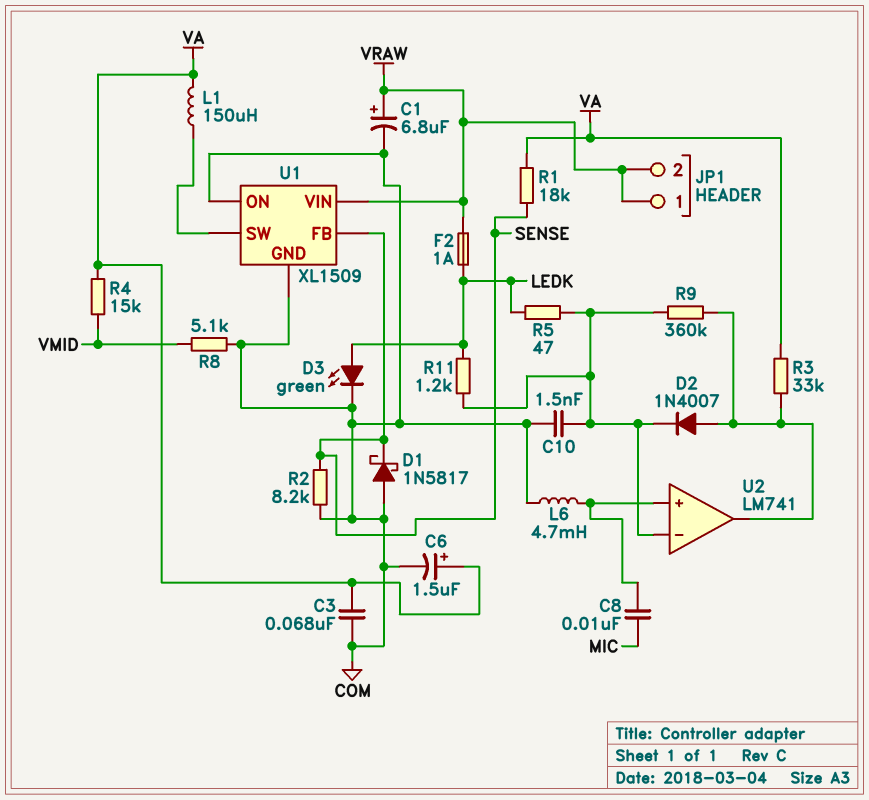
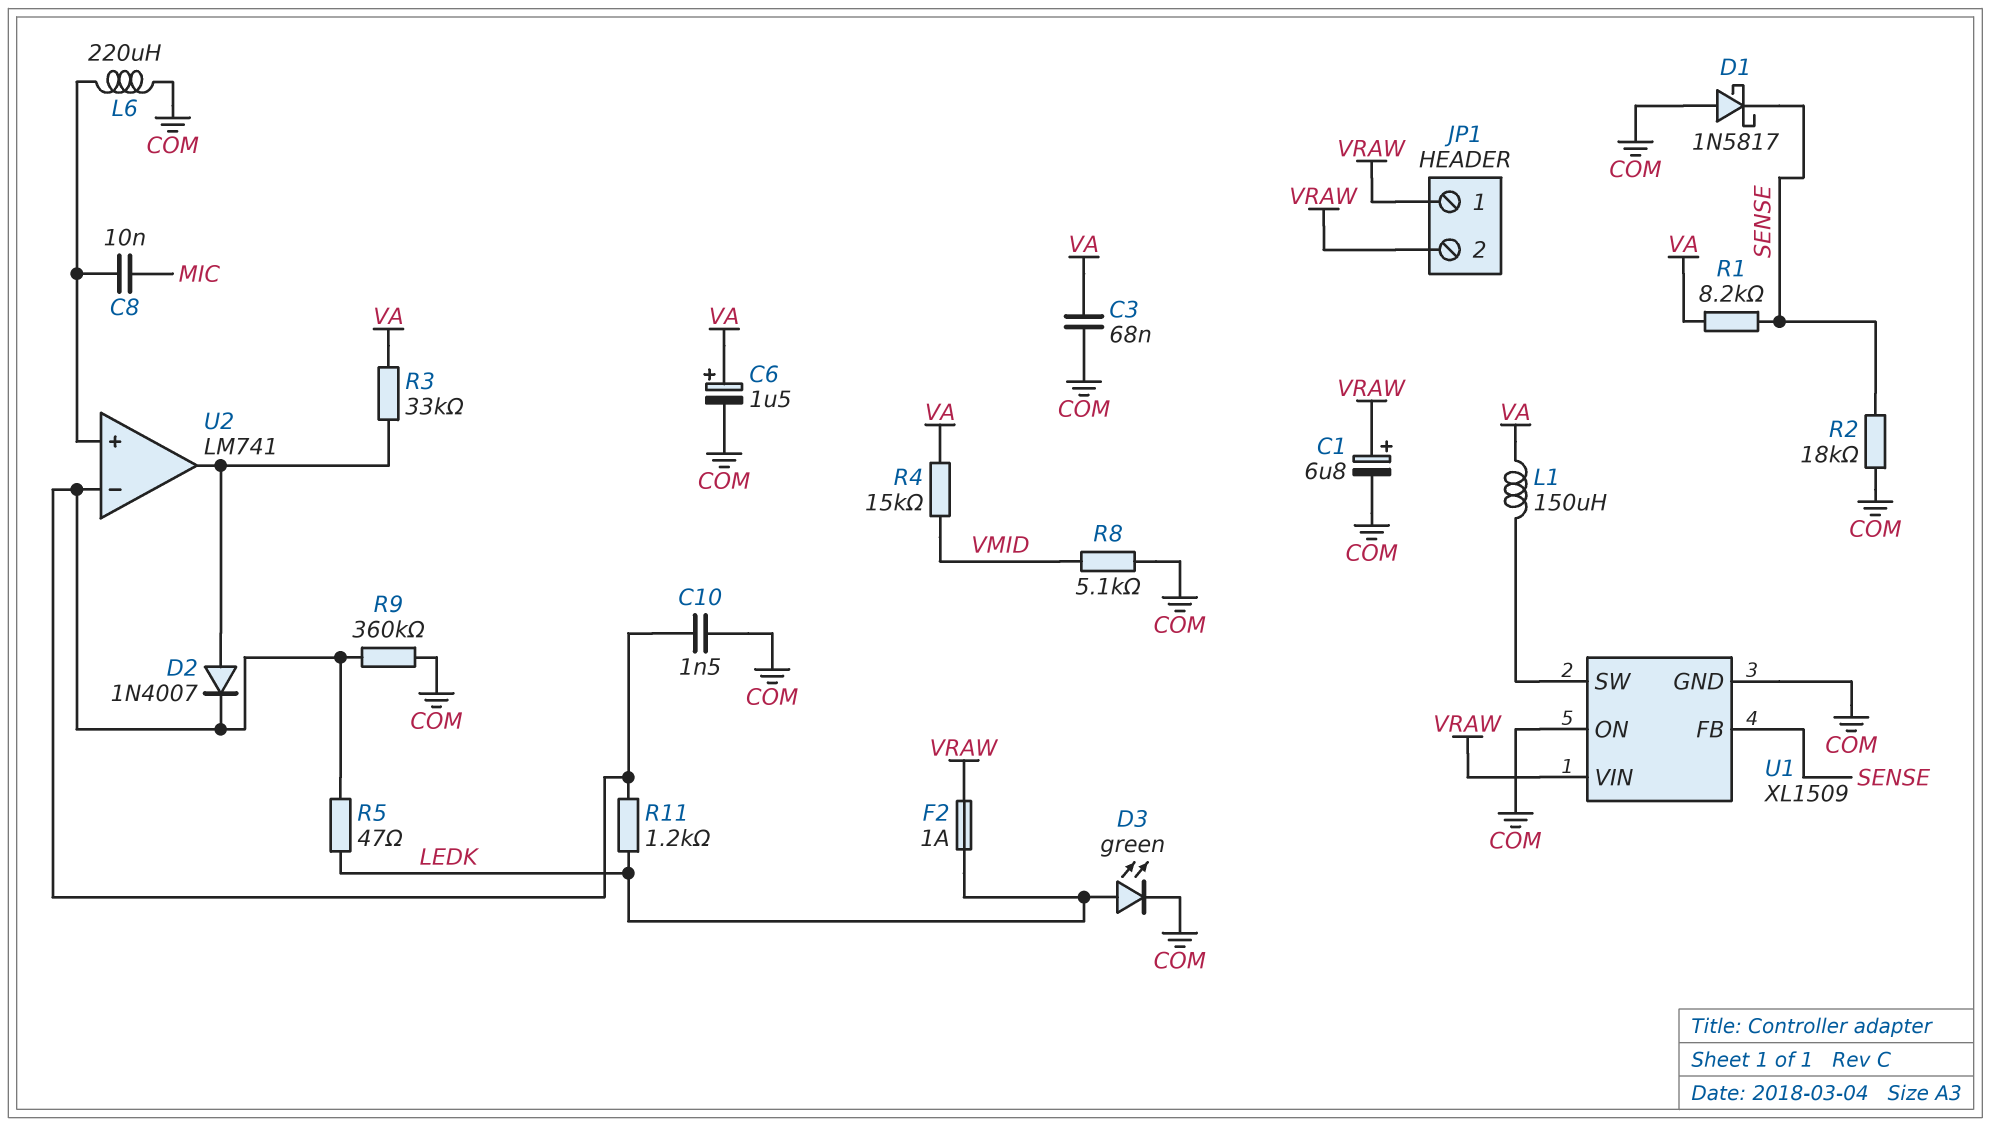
L6: 4.7mH (COM, U2/in+) -> 220uH (COM, U2/in+)
R1: 18k (SENSE, VA) -> 8.2k (SENSE, VA)
R2: 8.2k (COM, SENSE) -> 18k (COM, SENSE)
R9: 360k (U2/in-, U2/out) -> 360k (COM, U2/in-)

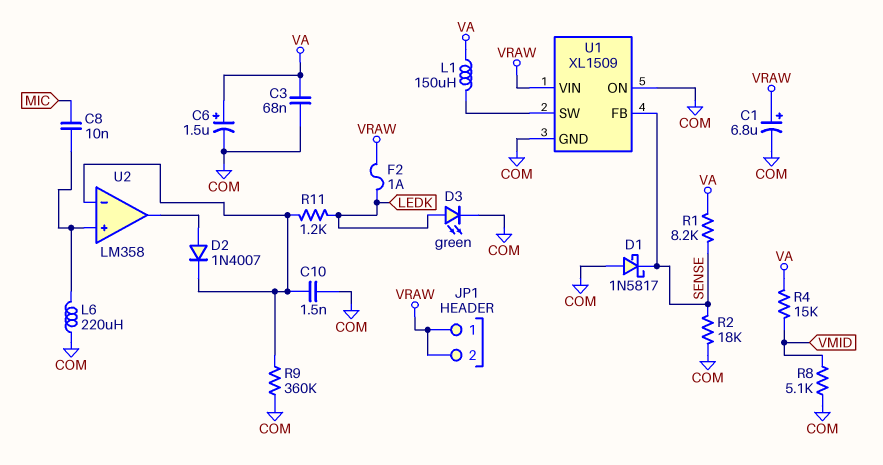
R3: 33k (U2/out, VA) -> none
R5: 47 (LEDK, U2/in-) -> none
U2: LM741 -> LM358

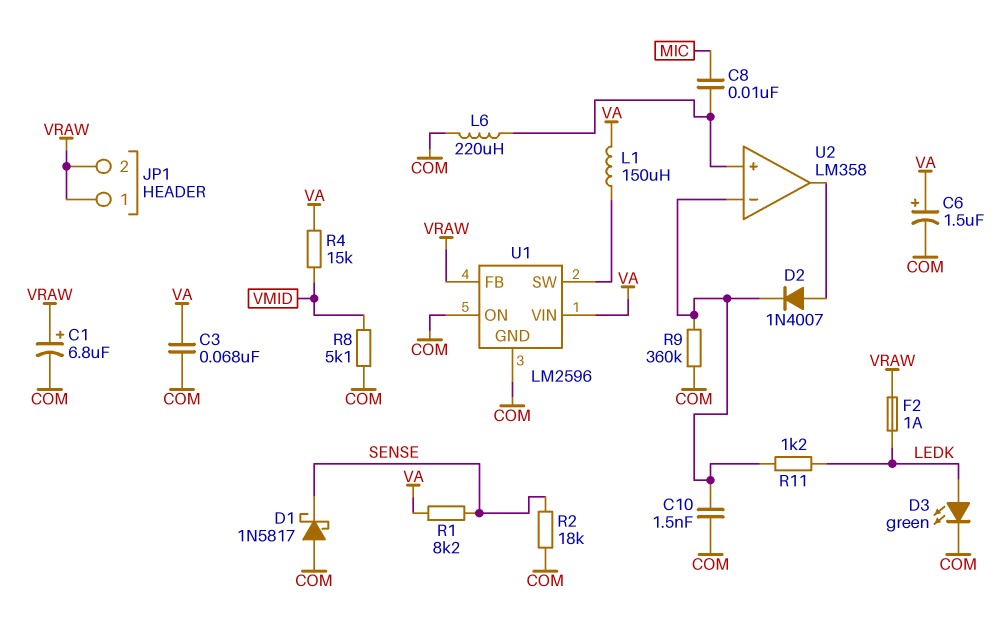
U1: XL1509 -> LM2596
U1 pin FB: SENSE -> VRAW
U1 pin VIN: VRAW -> VA

